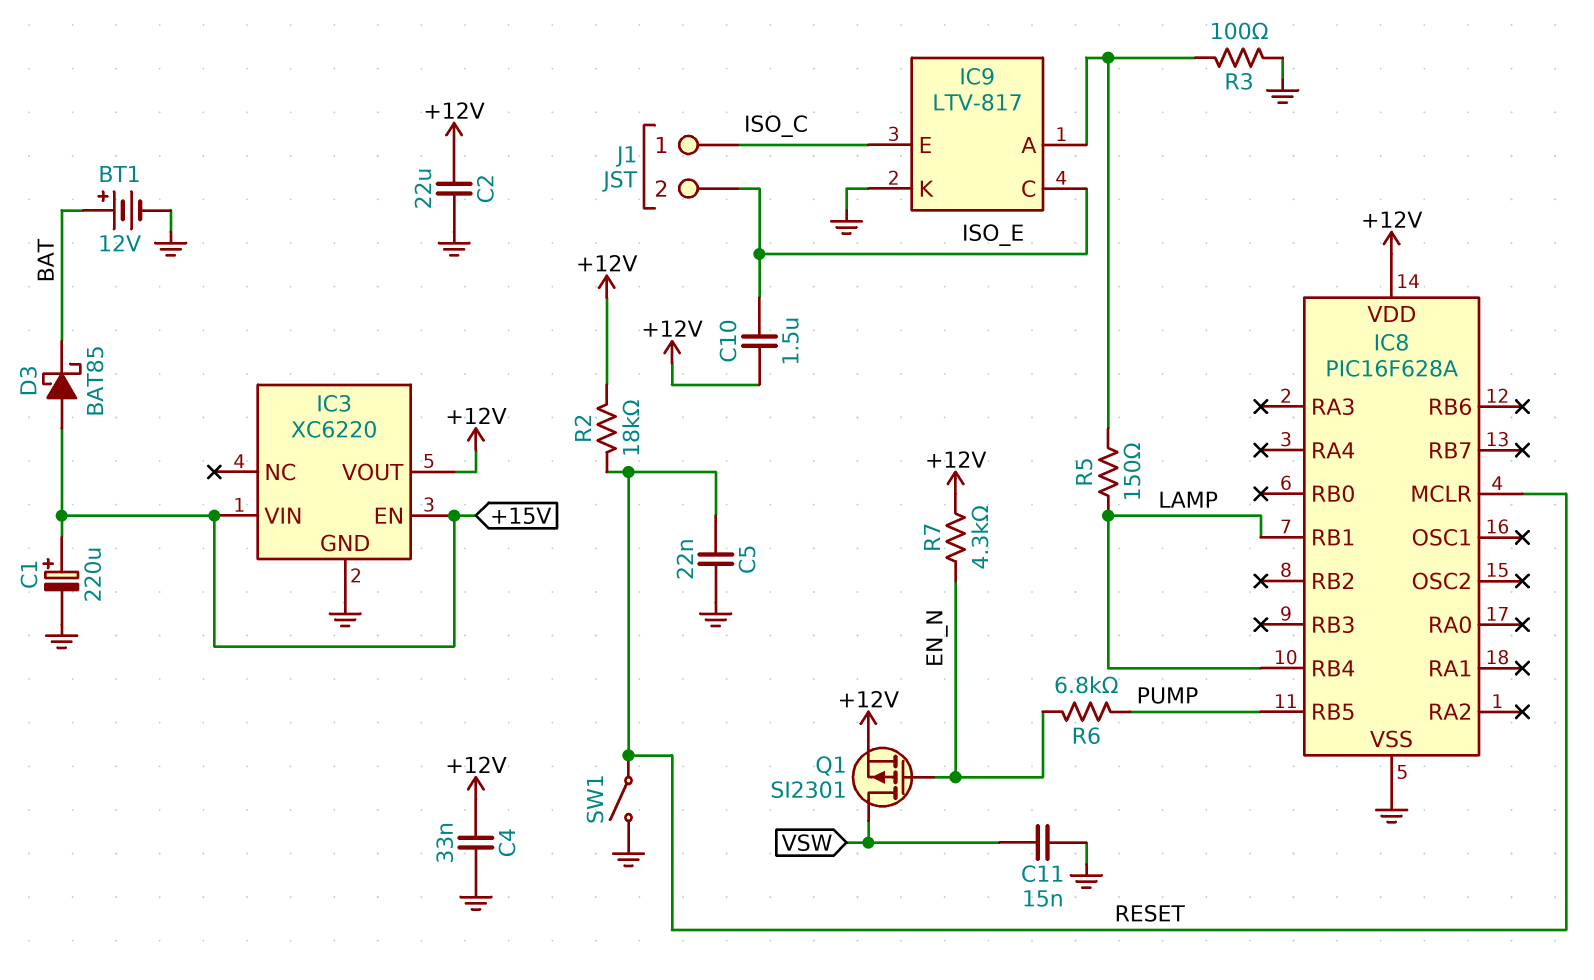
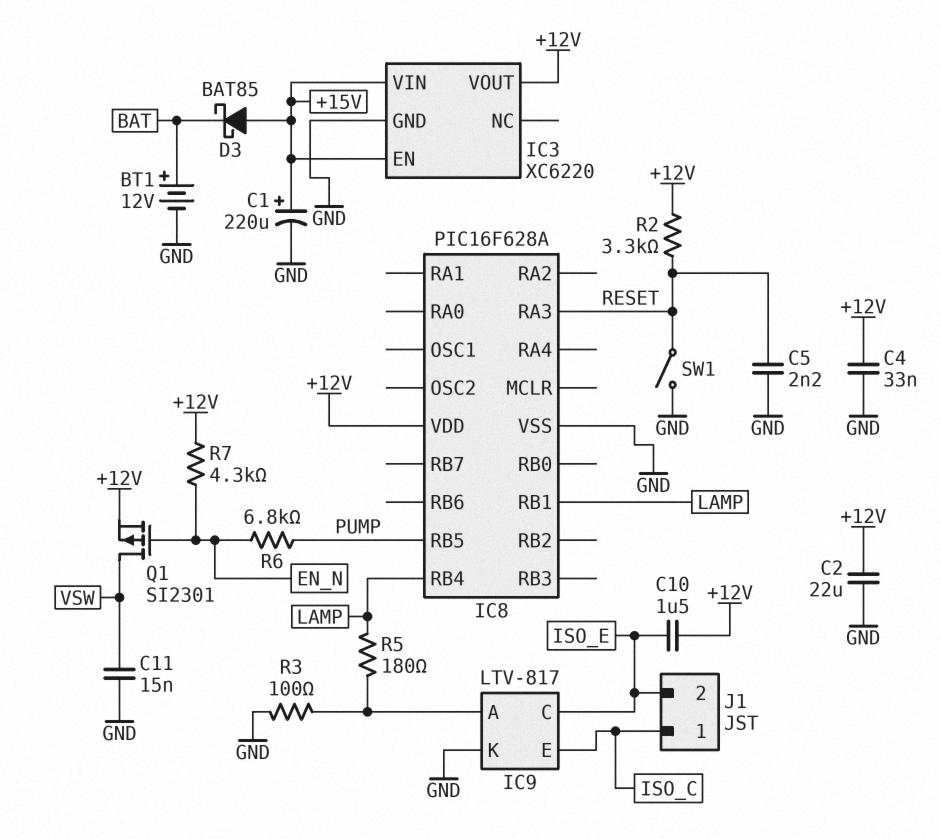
C5: 22nF (GND, RESET) -> 2.2nF (GND, RESET)
IC8 pin MCLR: RESET -> none
IC8 pin RA3: none -> RESET
R2: 18k (+12V, RESET) -> 3.3k (+12V, RESET)
R5: 150 (IC9/A, LAMP) -> 180 (IC9/A, LAMP)

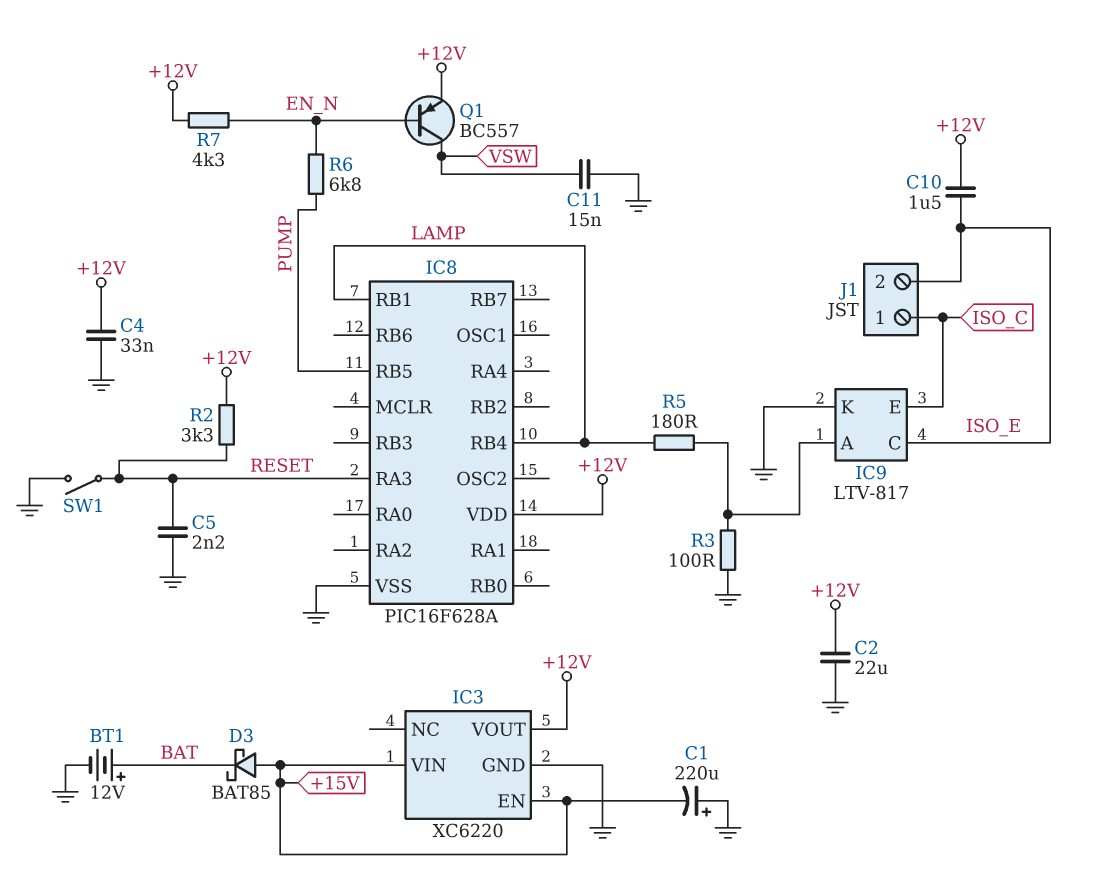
C1: 220uF (plus +15V, minus GND) -> 220uF (plus GND, minus +15V)
Q1: PMOS SI2301 (G EN_N, D VSW, S +12V) -> PNP BC557 (B EN_N, C VSW, E +12V)

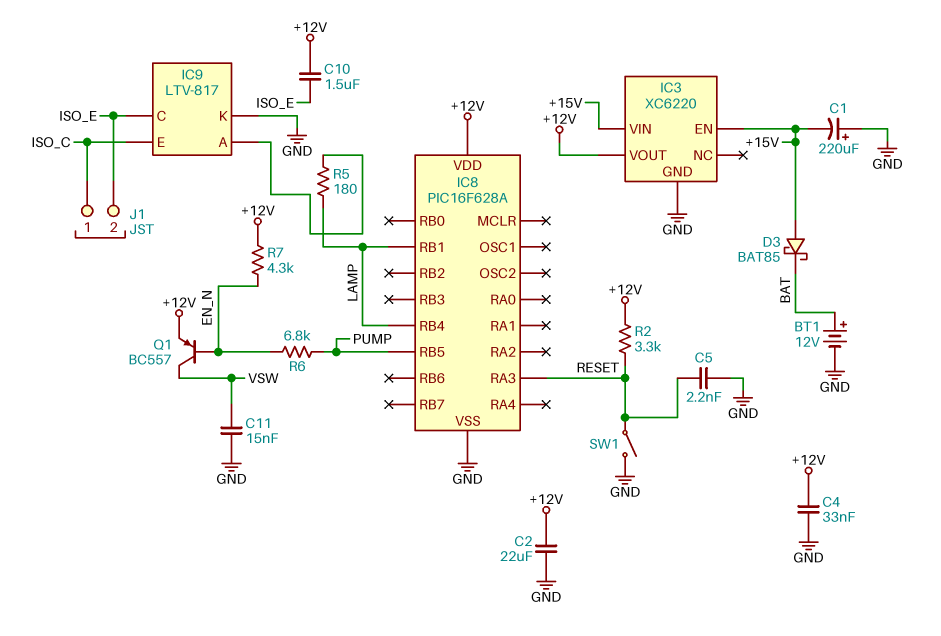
R3: 100 (GND, IC9/A) -> none

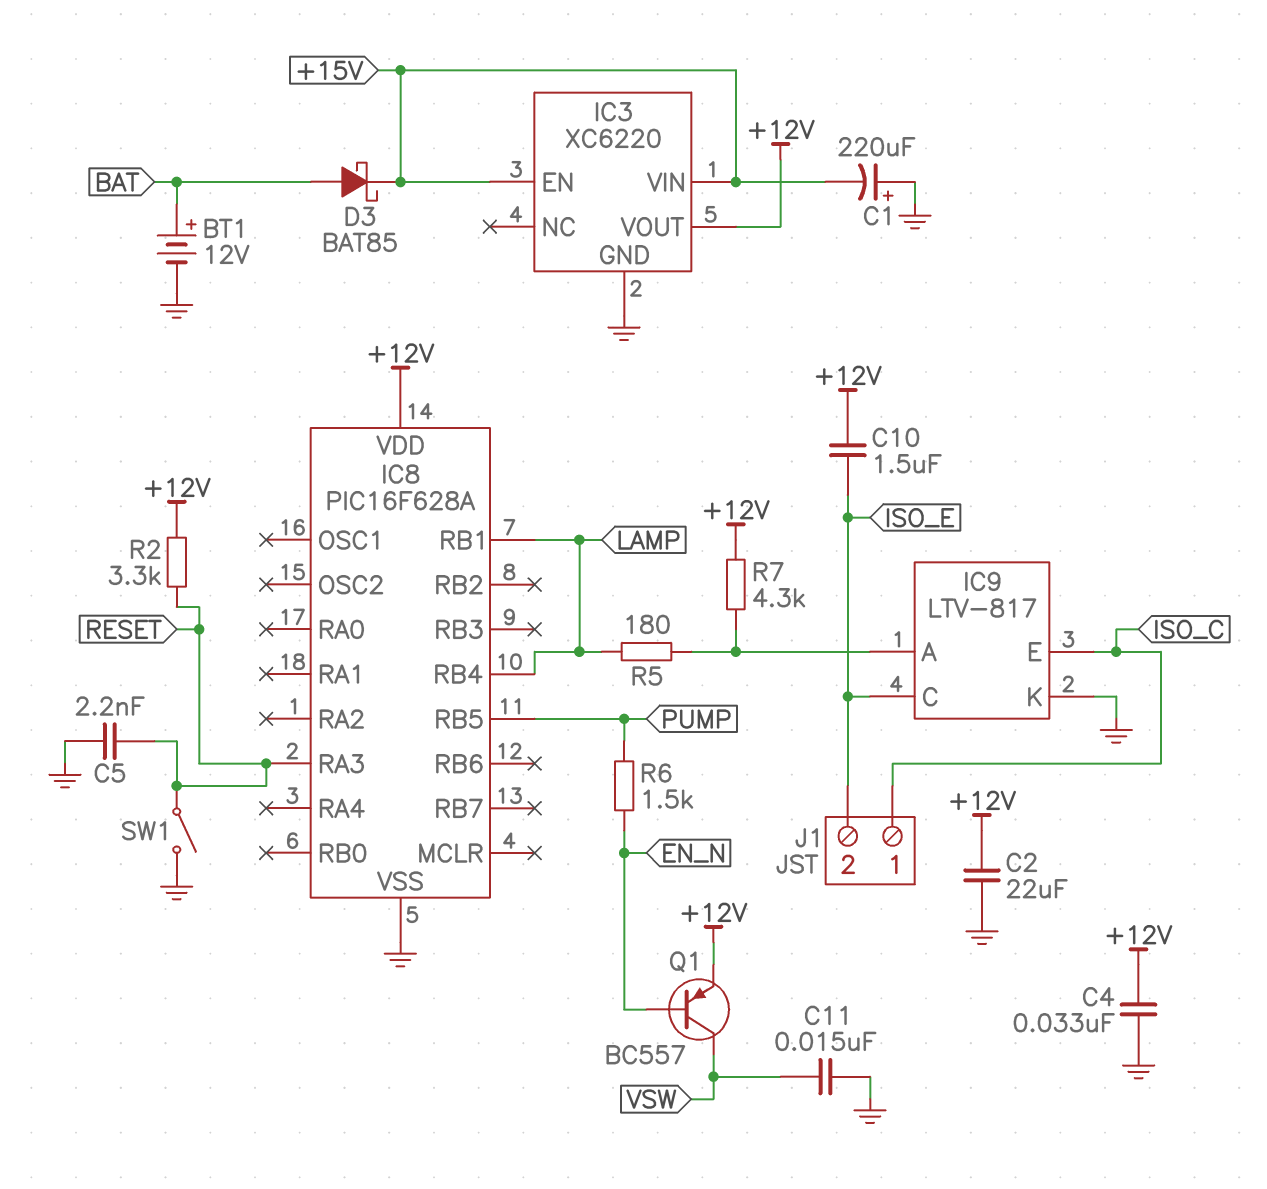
D3: schottky BAT85 (A +15V, K BAT) -> schottky BAT85 (A BAT, K +15V)
R6: 6.8k (EN_N, PUMP) -> 1.5k (EN_N, PUMP)
R7: 4.3k (+12V, EN_N) -> 4.3k (+12V, IC9/A)

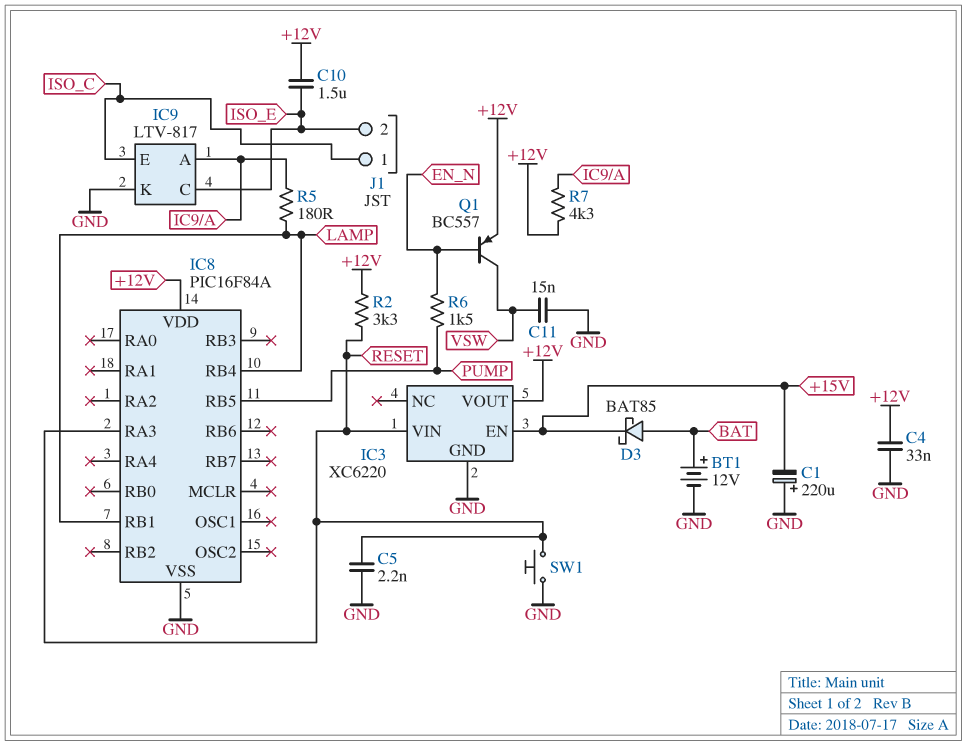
C2: 22uF (+12V, GND) -> none
IC3 pin VIN: +15V -> RESET
IC8: PIC16F628A -> PIC16F84A
SW1: switch (GND, RESET) -> button (GND, RESET)

